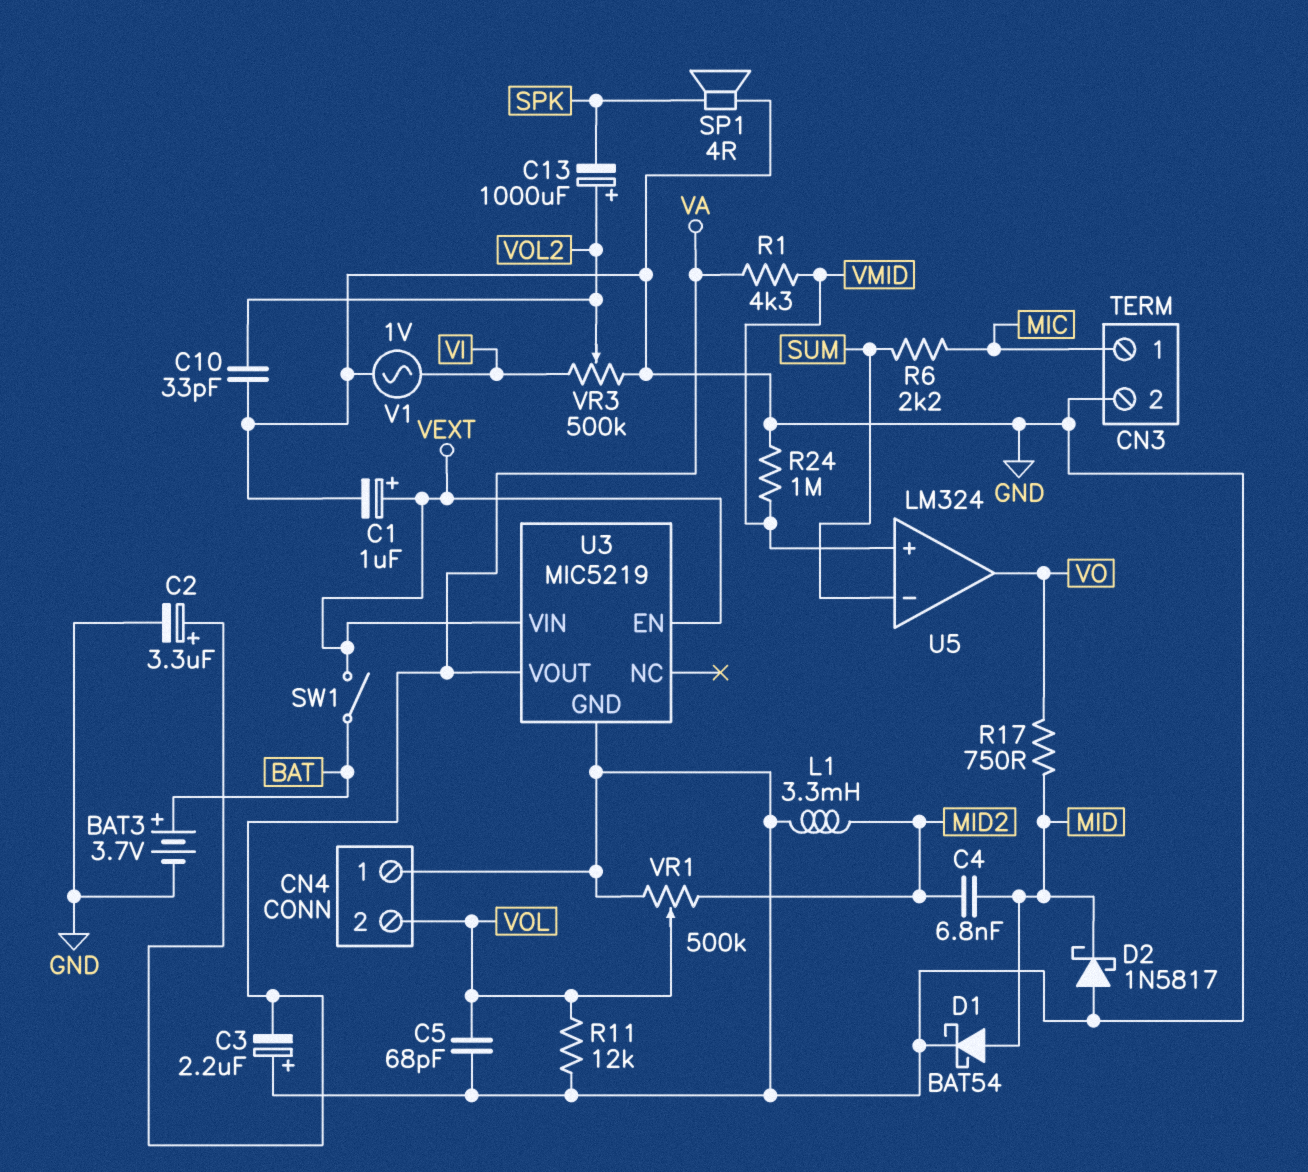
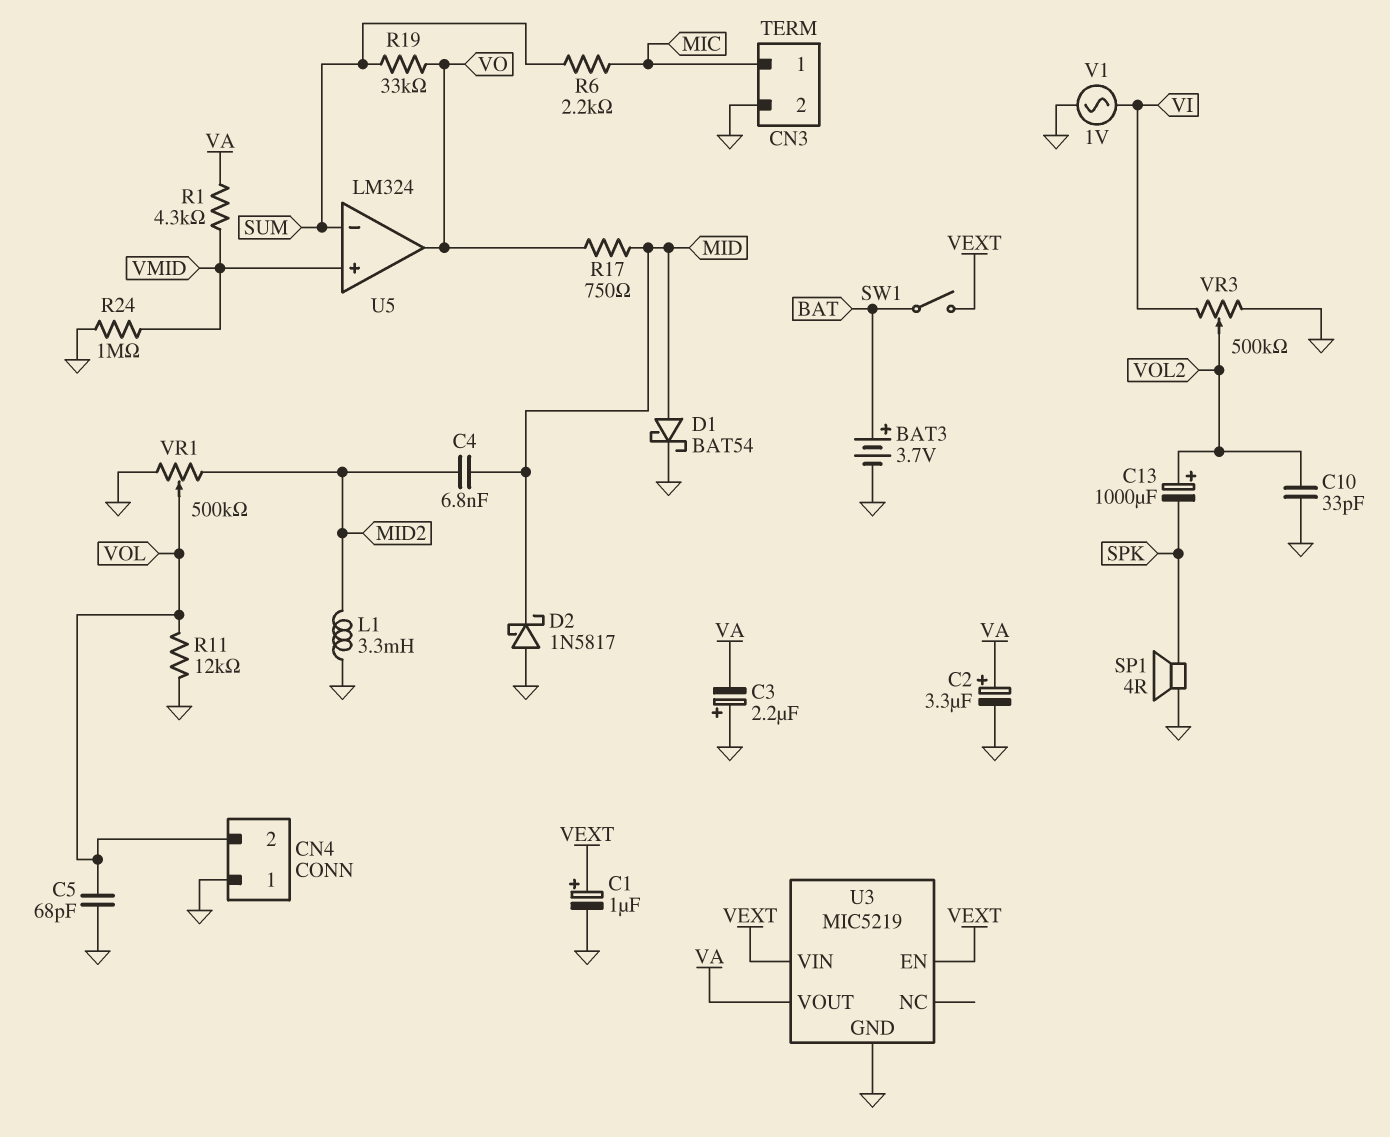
R19: none -> 33k (SUM, VO)

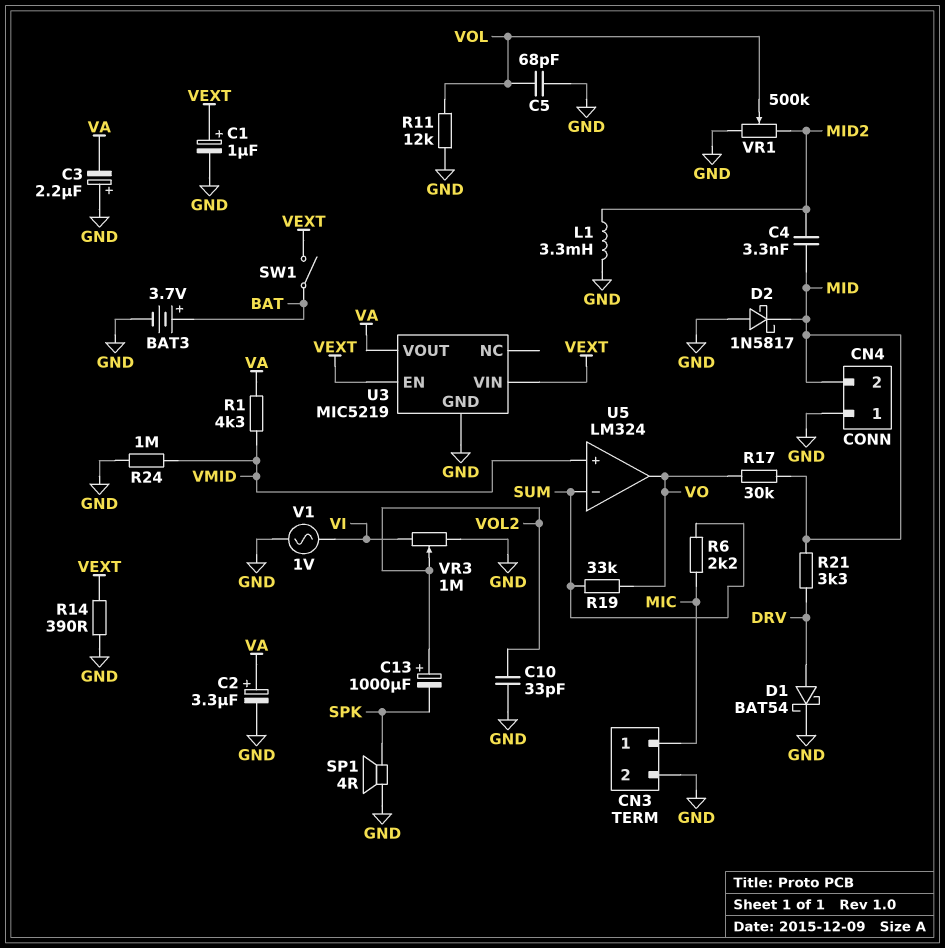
C4: 6.8nF (MID, MID2) -> 3.3nF (MID, MID2)
CN4 pin 2: VOL -> MID
D1: schottky BAT54 (A MID, K GND) -> schottky BAT54 (A DRV, K GND)
R14: none -> 390 (GND, VEXT)
R17: 750 (MID, VO) -> 30k (MID, VO)
R21: none -> 3.3k (DRV, MID)
VR3: 500k (GND, VI, wiper VOL2) -> 1M (GND, VI, wiper VOL2)

